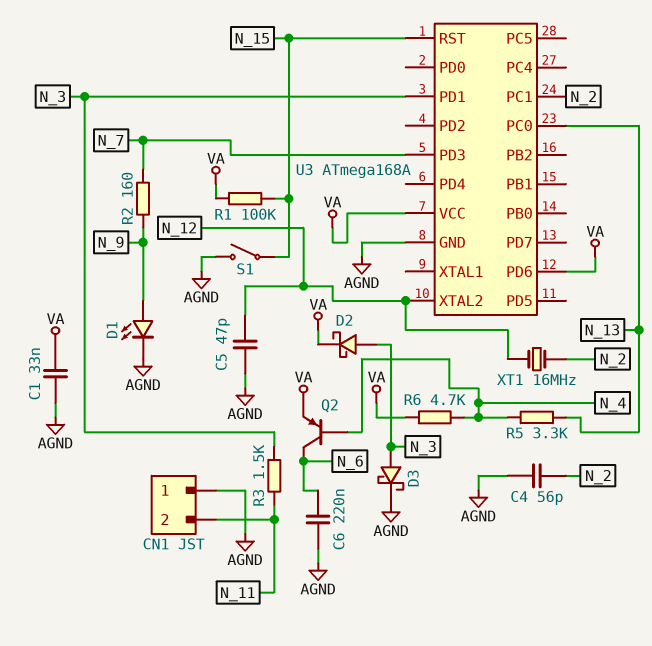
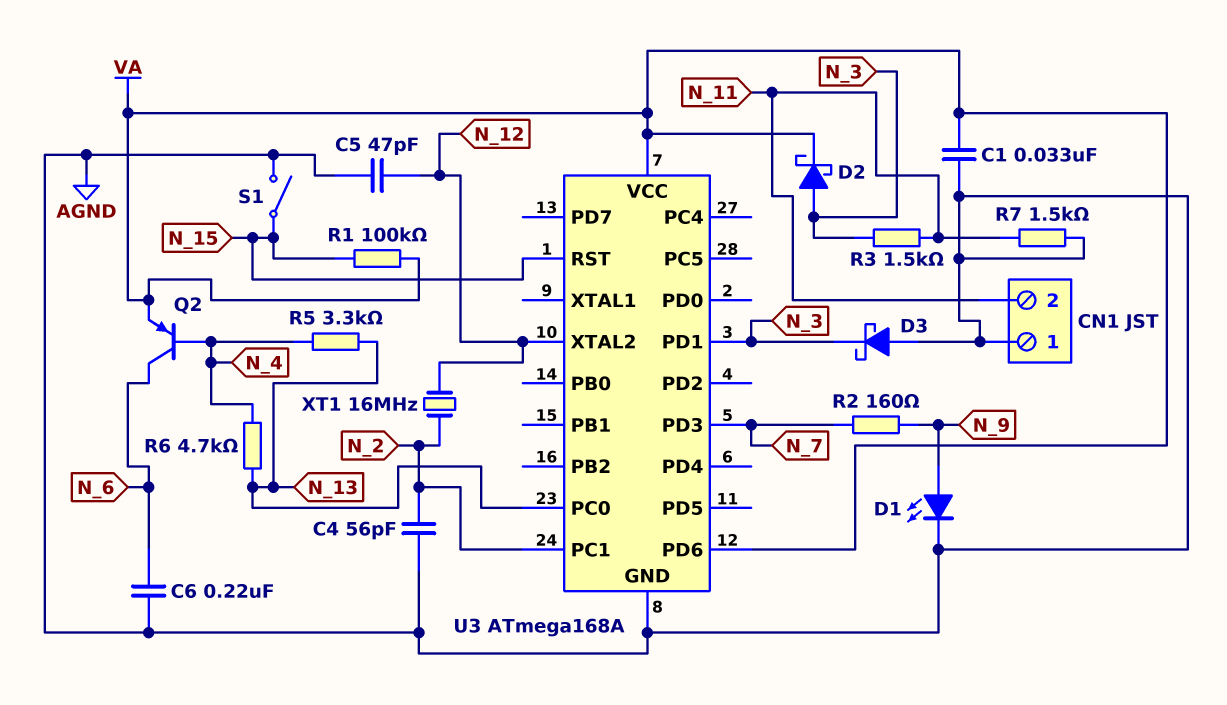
D3: schottky (A N_3, K AGND) -> schottky (A AGND, K N_3)
R6: 4.7k (N_4, VA) -> 4.7k (N_4, N_13)
R7: none -> 1.5k (AGND, N_11)

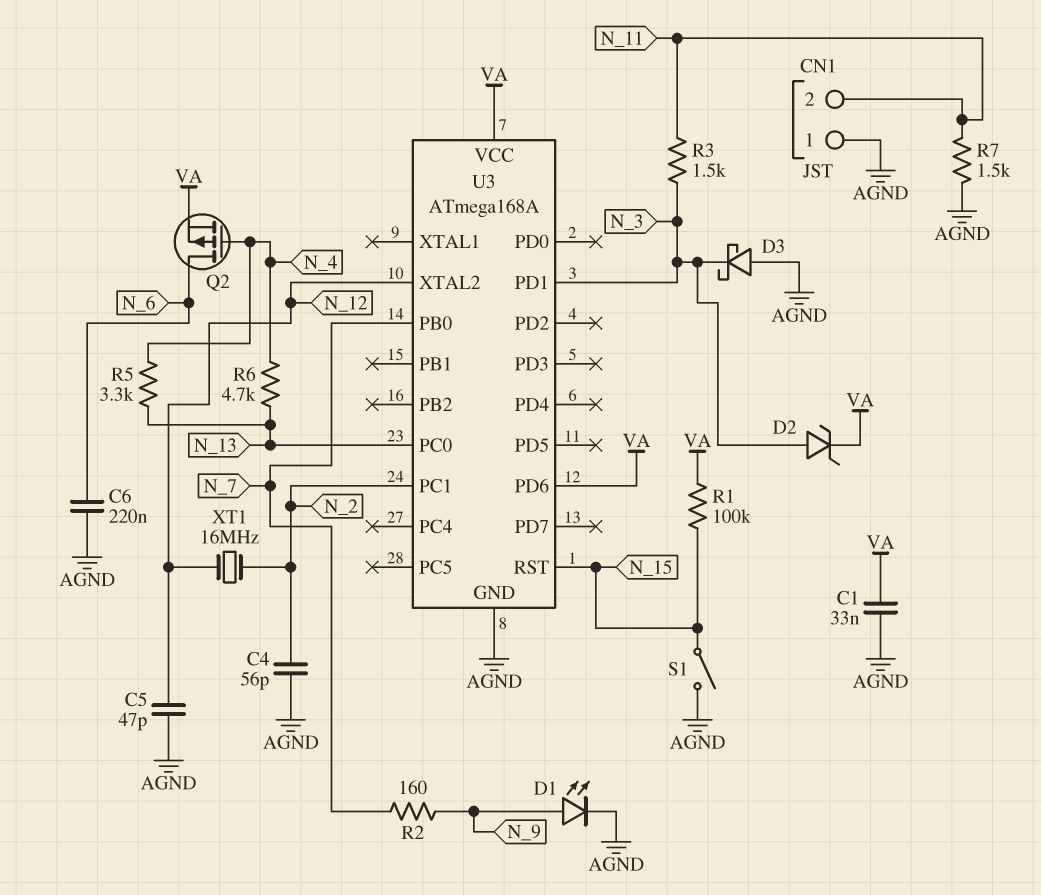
D2: schottky (A N_3, K VA) -> zener (A N_3, K VA)
Q2: PNP (B N_4, C N_6, E VA) -> PMOS (G N_4, D N_6, S VA)
U3 pin PB0: none -> N_7
U3 pin PD3: N_7 -> none

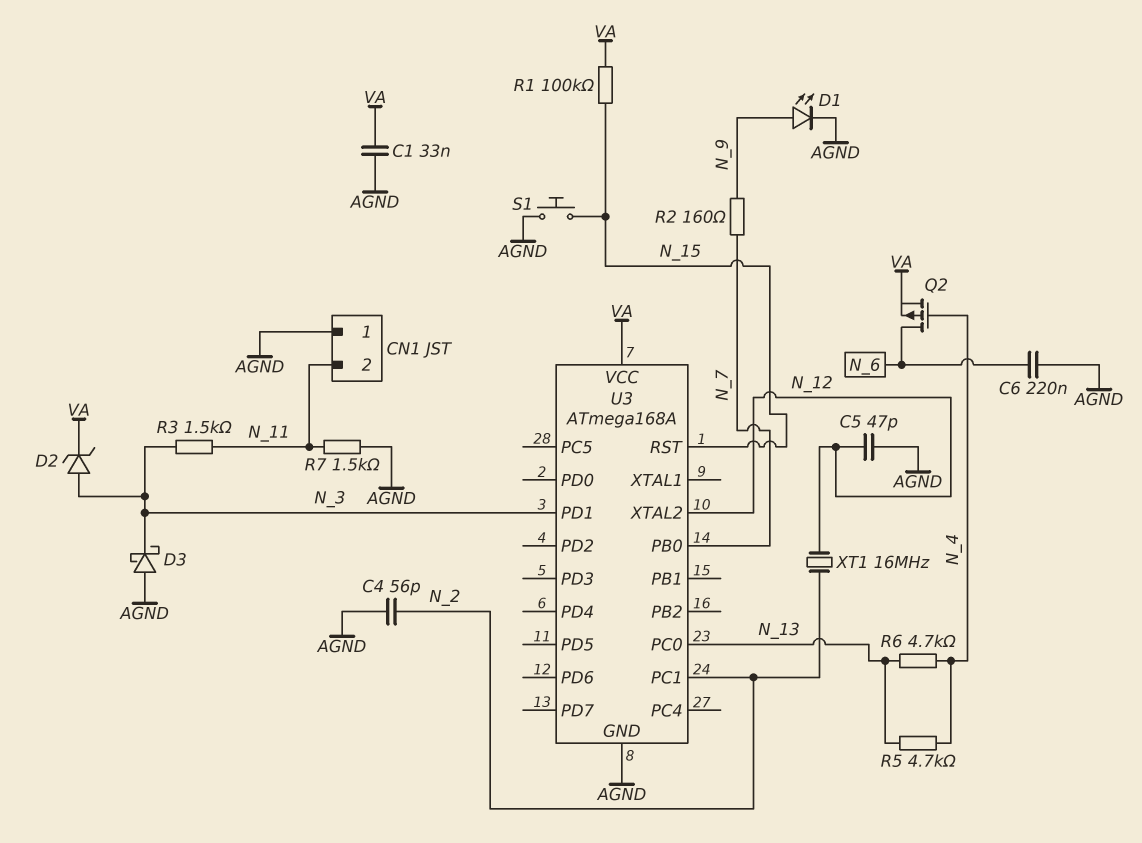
R5: 3.3k (N_4, N_13) -> 4.7k (N_4, N_13)
S1: switch (AGND, N_15) -> button (AGND, N_15)
U3 pin PD6: VA -> none

